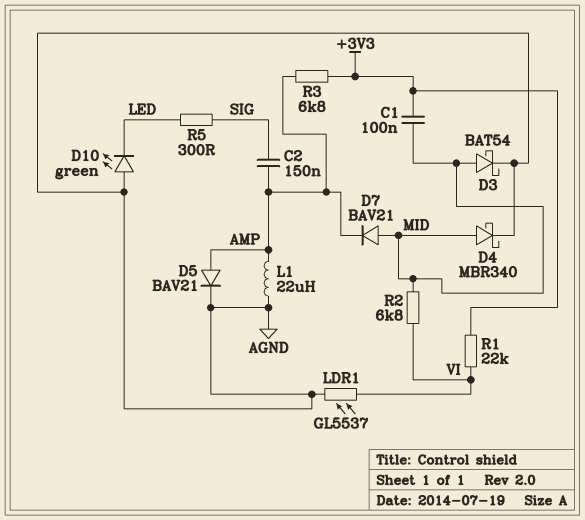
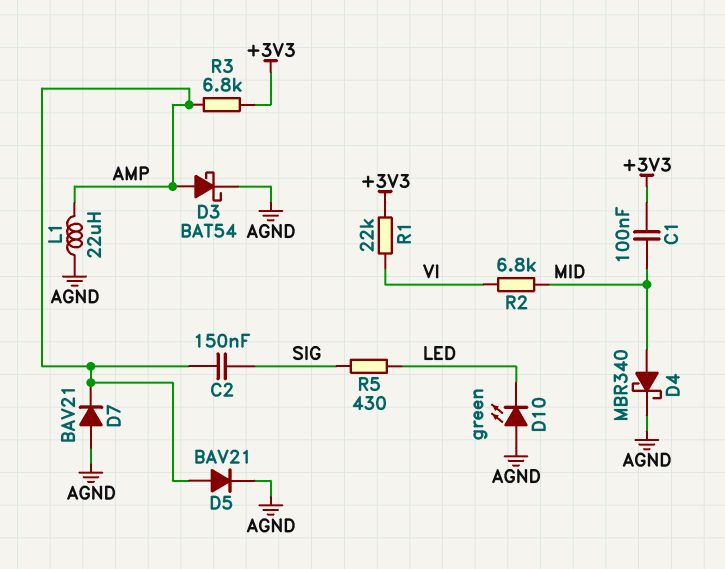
D3: schottky BAT54 (A MID, K AGND) -> schottky BAT54 (A AMP, K AGND)
D7: diode BAV21 (A MID, K AMP) -> diode BAV21 (A AGND, K AMP)
LDR1: GL5537 (AGND, VI) -> none
R5: 300 (LED, SIG) -> 430 (LED, SIG)

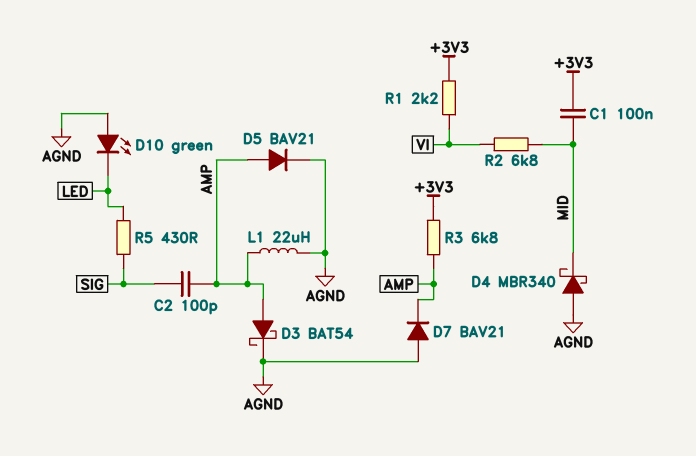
C2: 150nF (AMP, SIG) -> 100pF (AMP, SIG)
D4: schottky MBR340 (A MID, K AGND) -> schottky MBR340 (A AGND, K MID)
R1: 22k (+3V3, VI) -> 2.2k (+3V3, VI)

